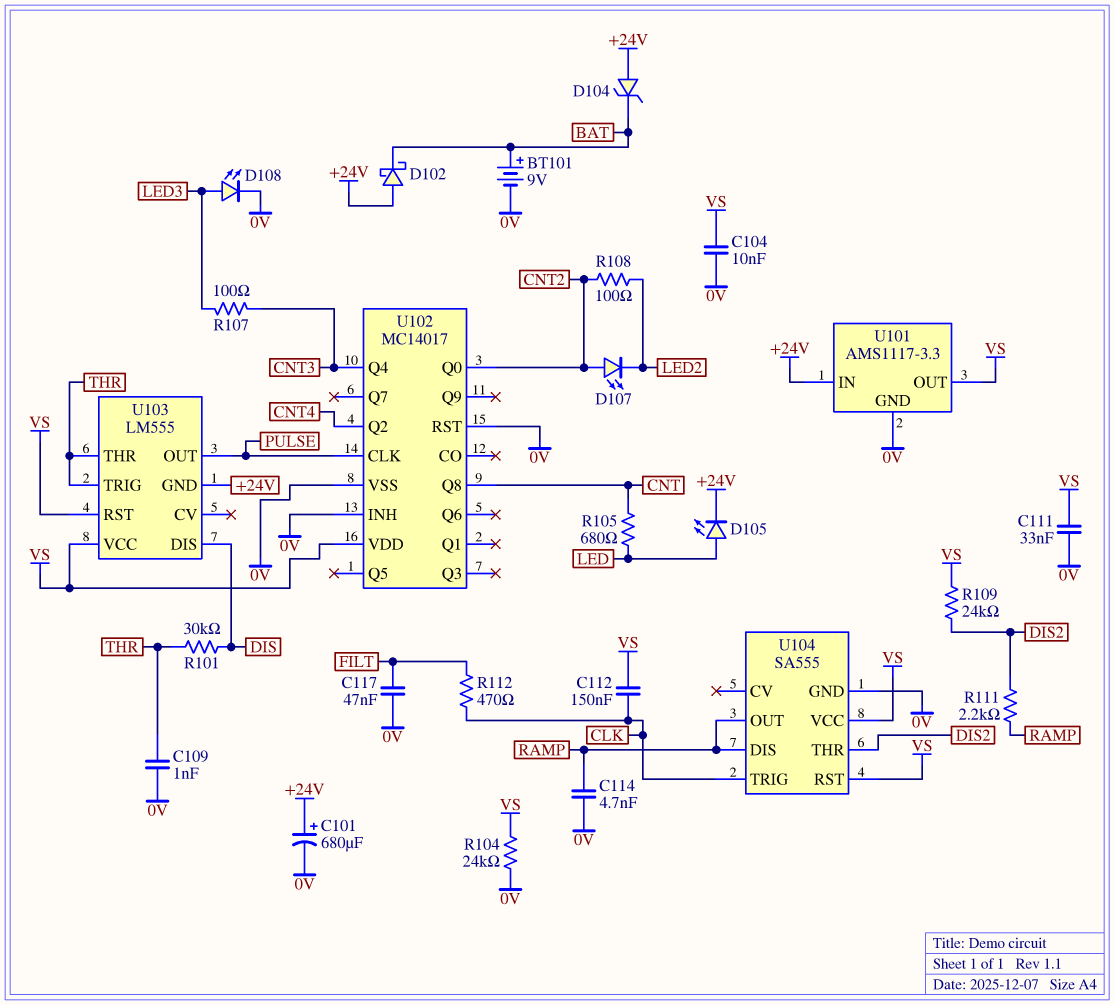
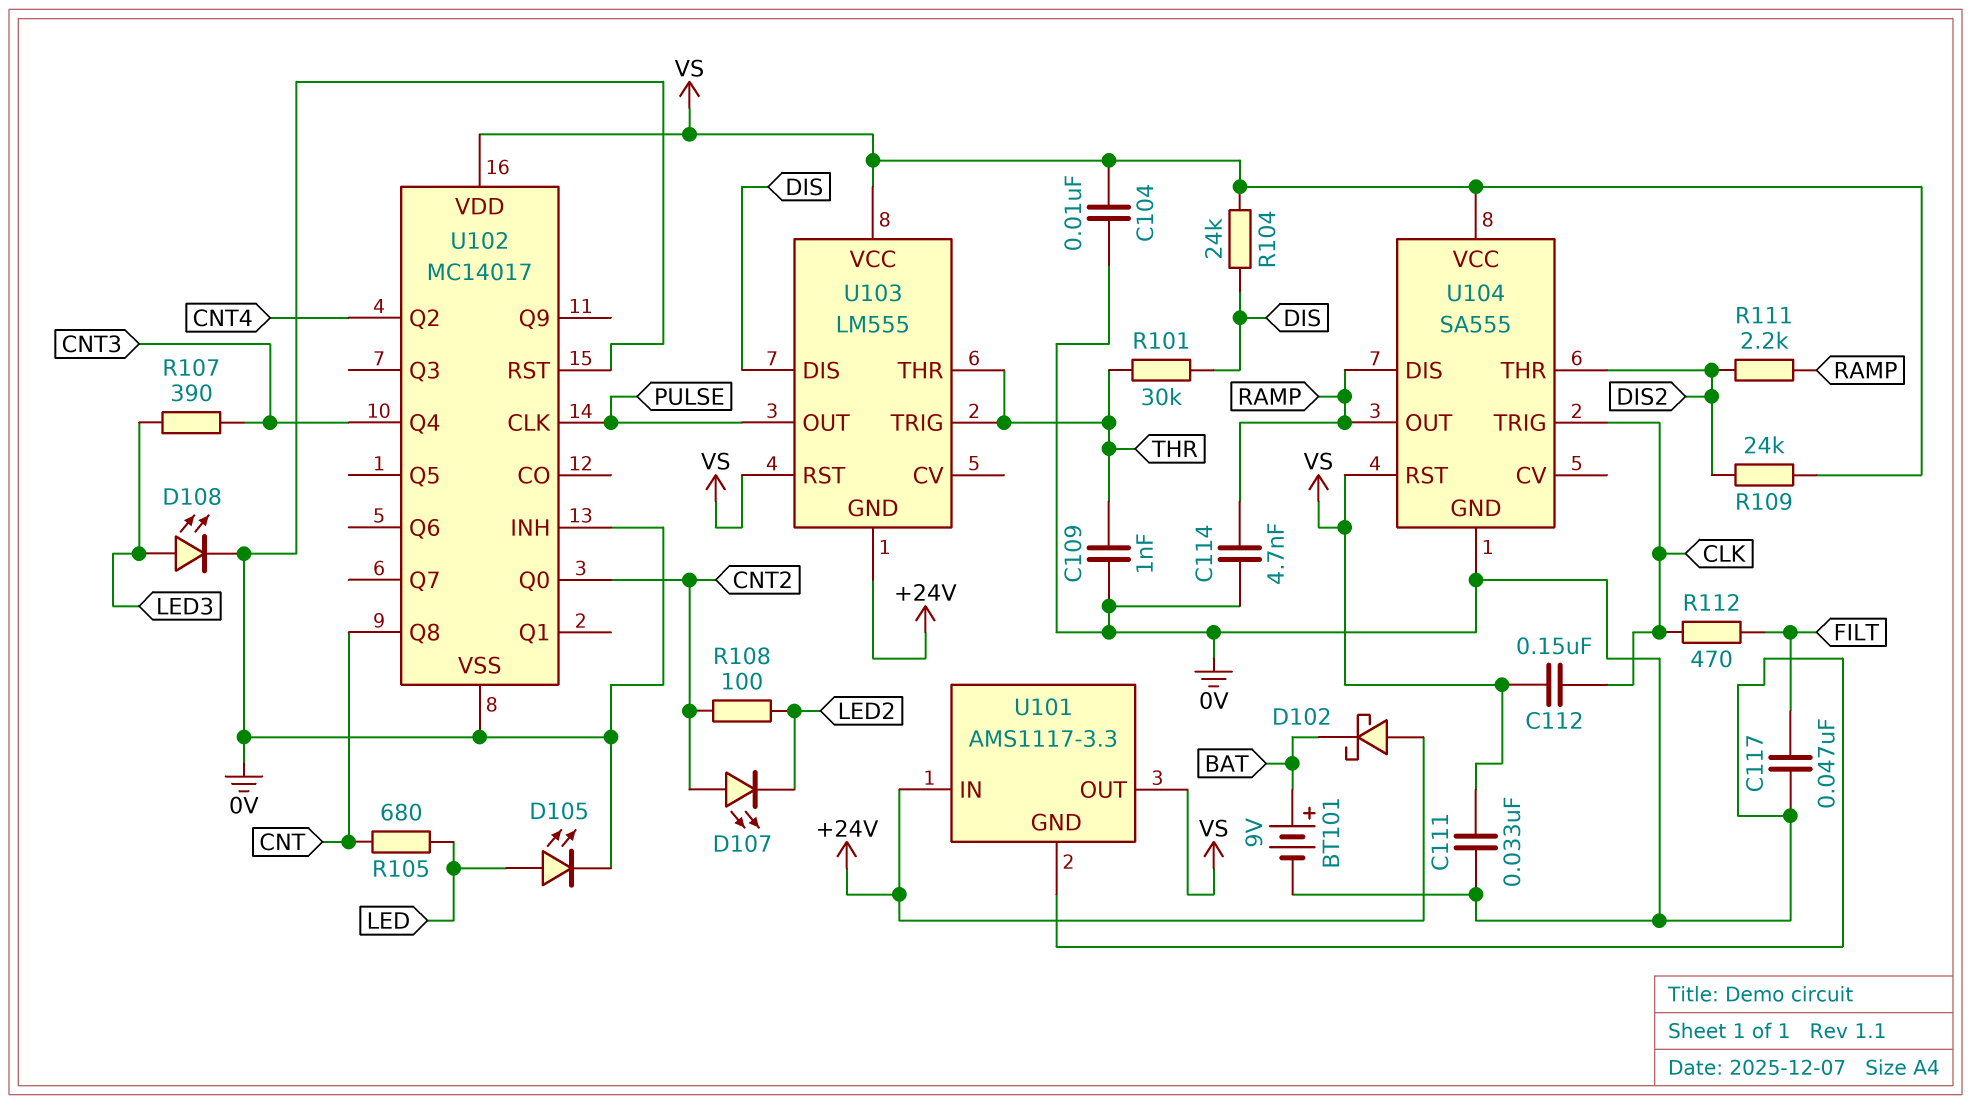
C101: 680uF (plus +24V, minus 0V) -> none
D104: zener (A +24V, K BAT) -> none
D105: LED (A LED, K +24V) -> LED (A LED, K 0V)
R104: 24k (0V, VS) -> 24k (DIS, VS)
R107: 100 (CNT3, LED3) -> 390 (CNT3, LED3)

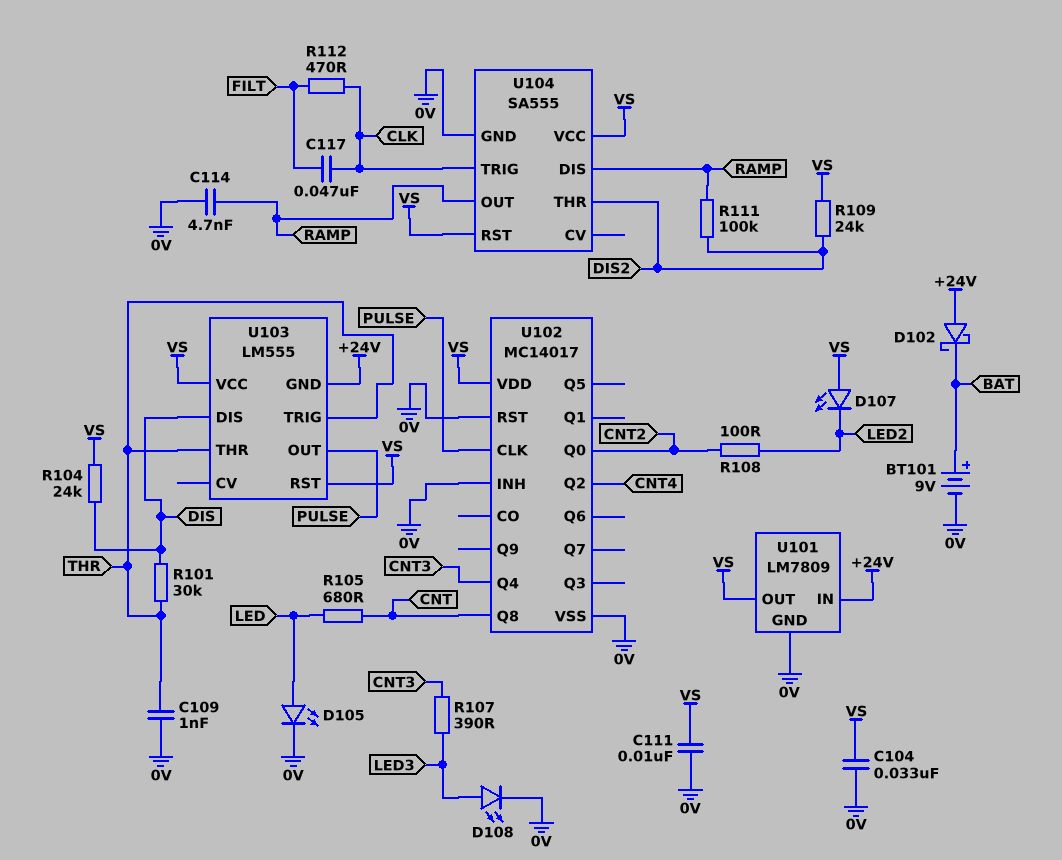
C104: 10nF (0V, VS) -> 33nF (0V, VS)
C111: 33nF (0V, VS) -> 10nF (0V, VS)
C112: 150nF (CLK, VS) -> none
C117: 47nF (0V, FILT) -> 47nF (CLK, FILT)
D107: LED (A CNT2, K LED2) -> LED (A VS, K LED2)
R111: 2.2k (DIS2, RAMP) -> 100k (DIS2, RAMP)
U101: AMS1117-3.3 -> LM7809

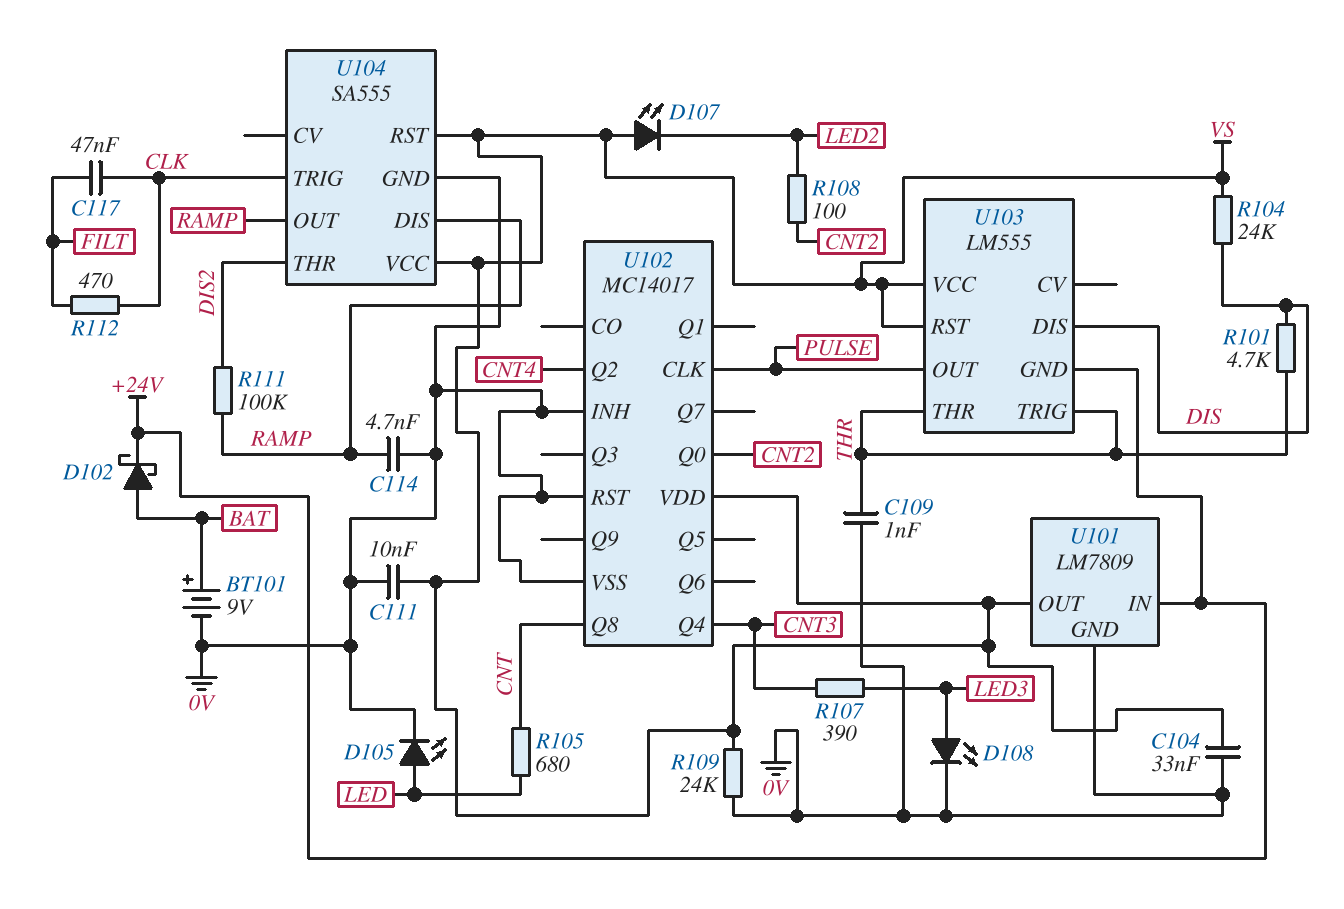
D102: schottky (A +24V, K BAT) -> schottky (A BAT, K +24V)
R101: 30k (DIS, THR) -> 4.7k (DIS, THR)
R109: 24k (DIS2, VS) -> 24k (0V, VS)

